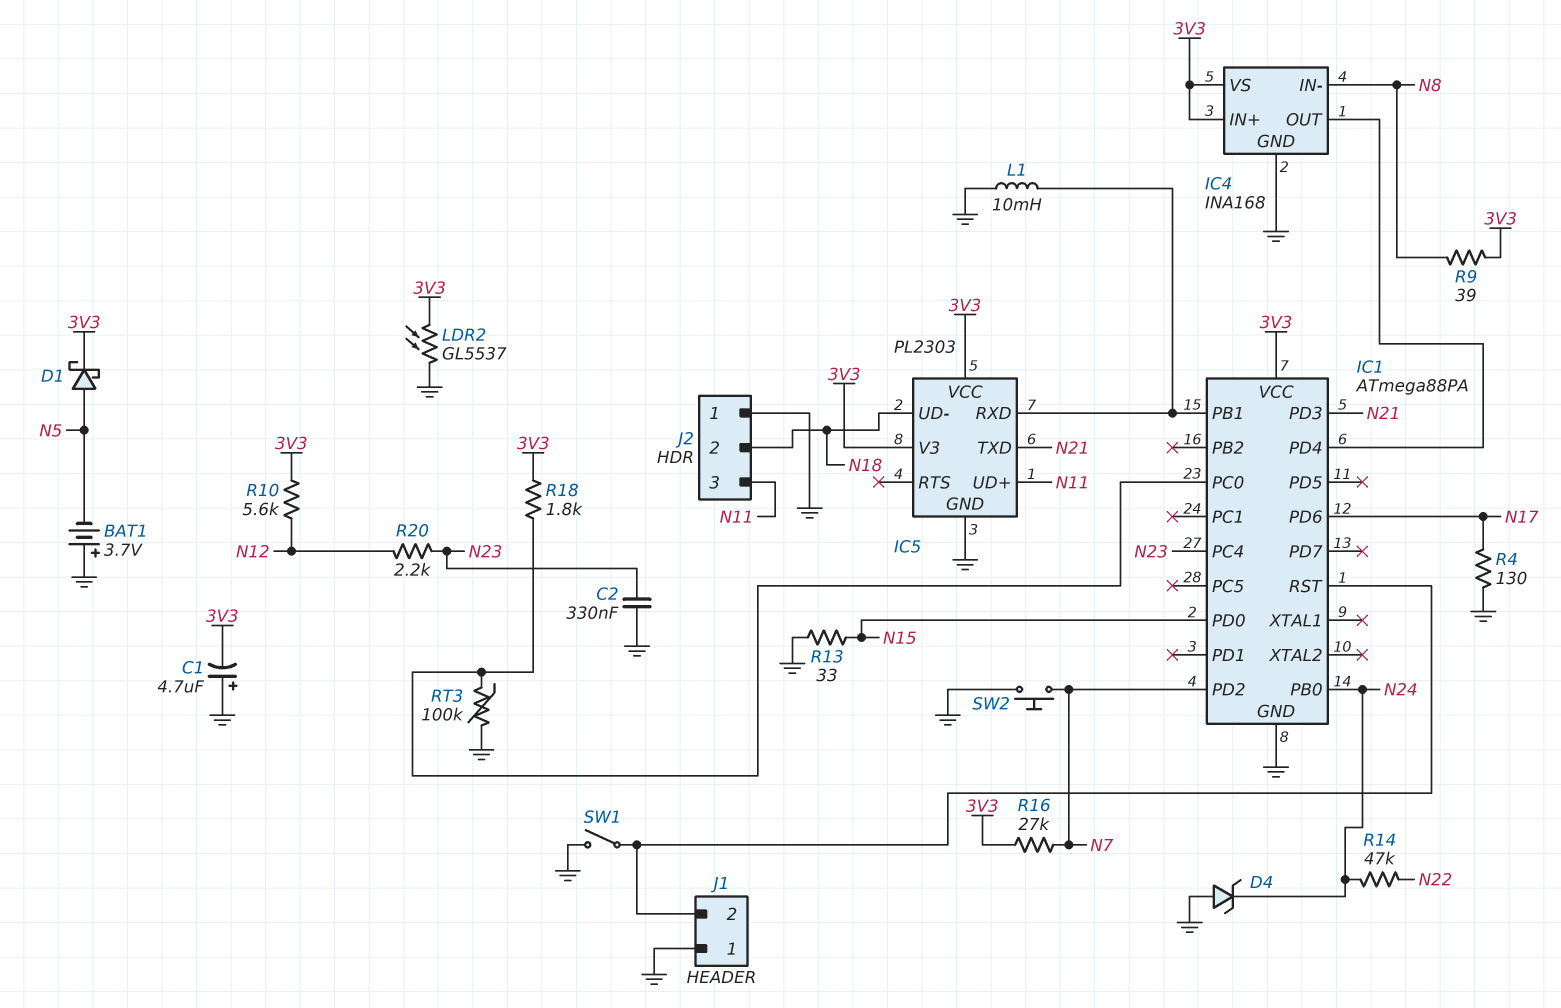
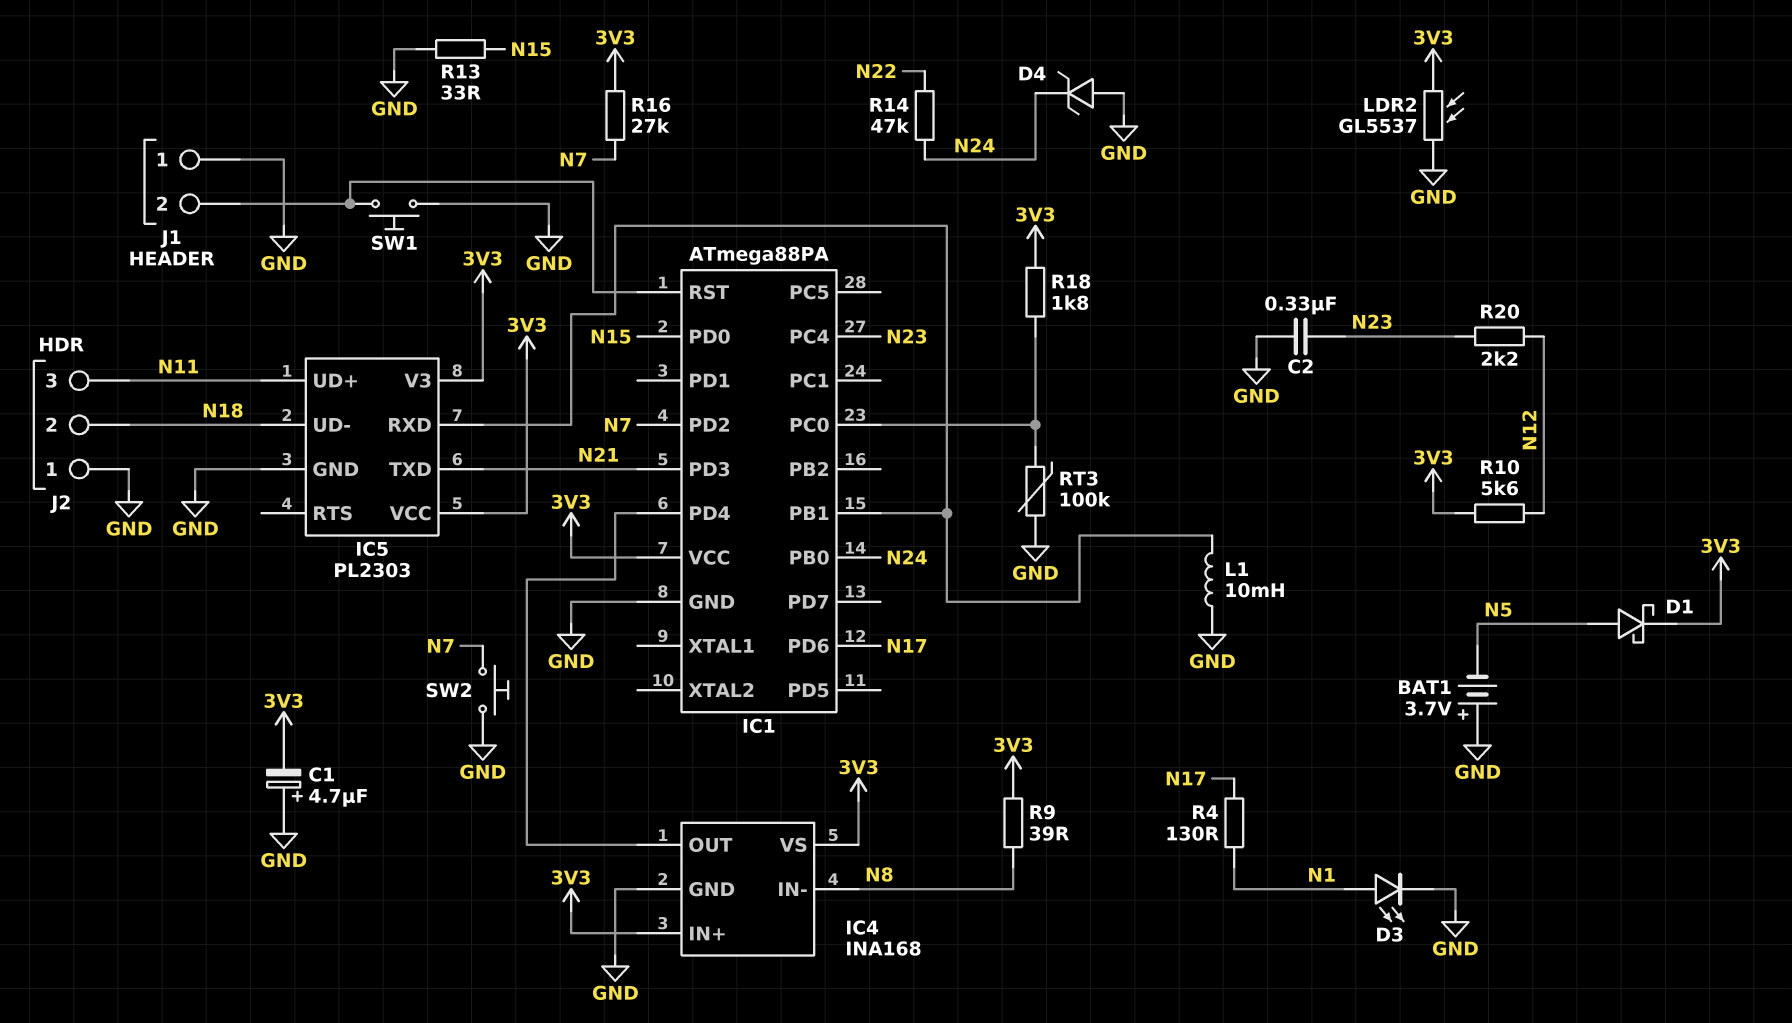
D3: none -> LED (A N1, K GND)
R4: 130 (GND, N17) -> 130 (N1, N17)
SW1: switch (GND, IC1/RST) -> button (GND, IC1/RST)

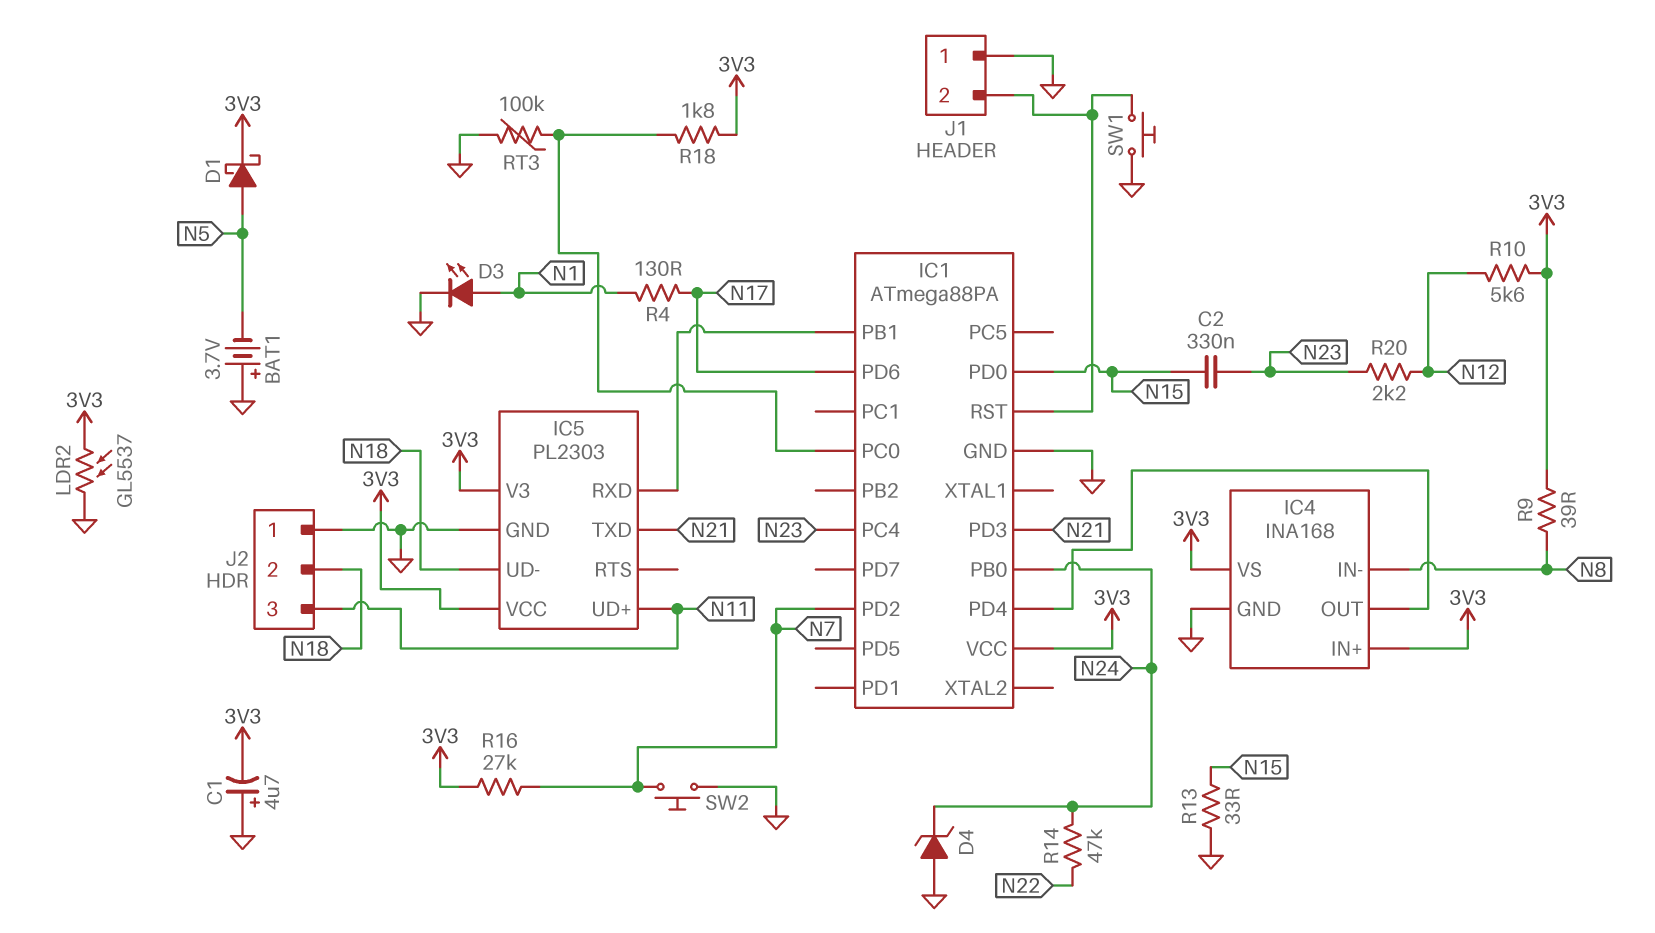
C2: 330nF (GND, N23) -> 330nF (N15, N23)
L1: 10mH (GND, IC1/PB1) -> none

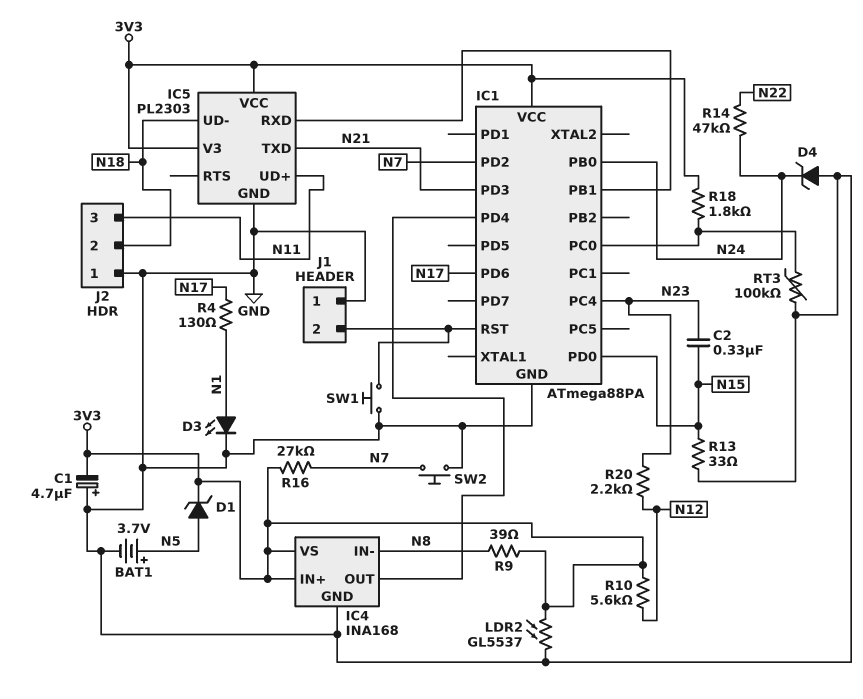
BAT1: 3.7V (plus GND, minus N5) -> 3.7V (plus N5, minus GND)
D1: schottky (A N5, K 3V3) -> zener (A N5, K 3V3)

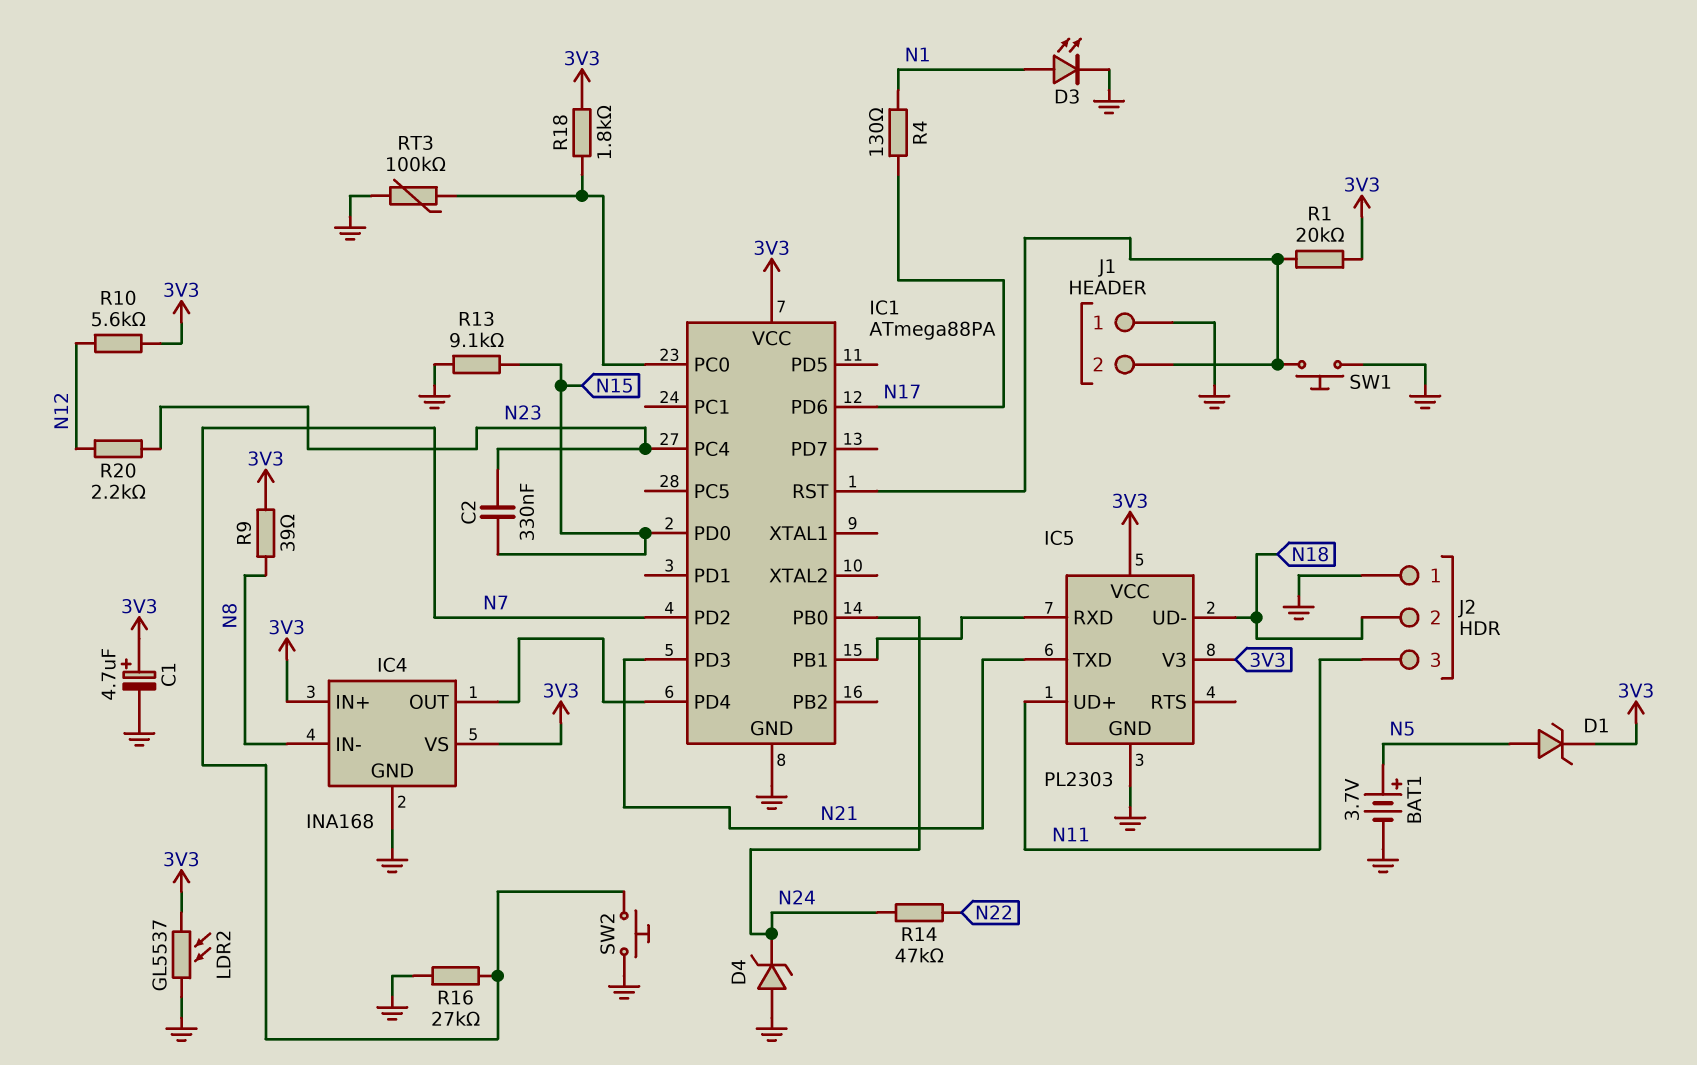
C1: 4.7uF (plus GND, minus 3V3) -> 4.7uF (plus 3V3, minus GND)
R1: none -> 20k (3V3, IC1/RST)
R13: 33 (GND, N15) -> 9.1k (GND, N15)
R16: 27k (3V3, N7) -> 27k (GND, N7)

